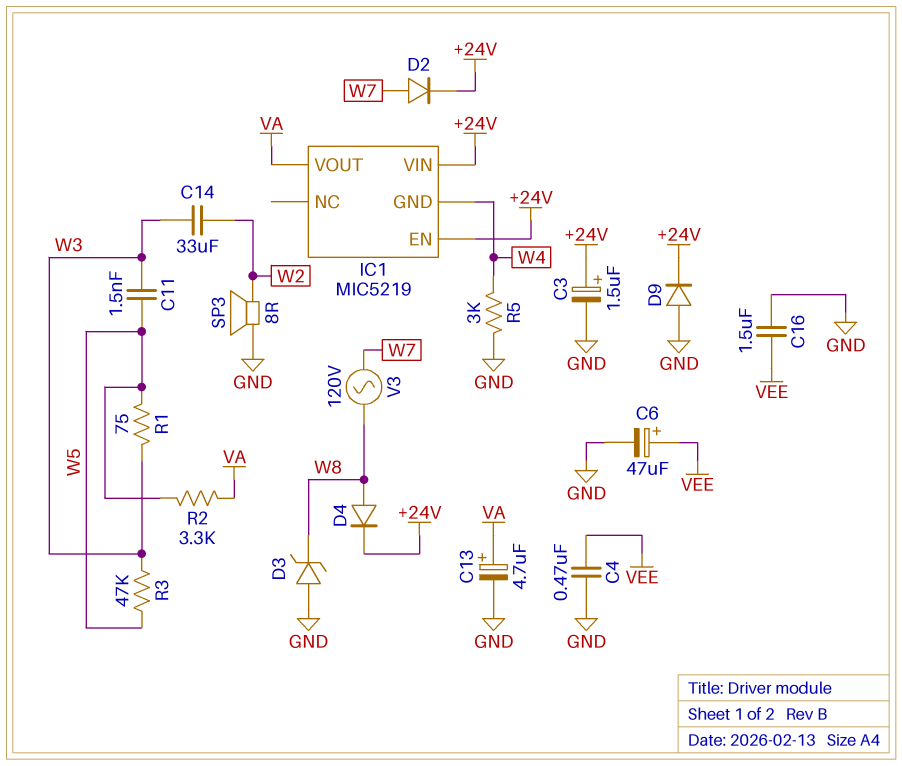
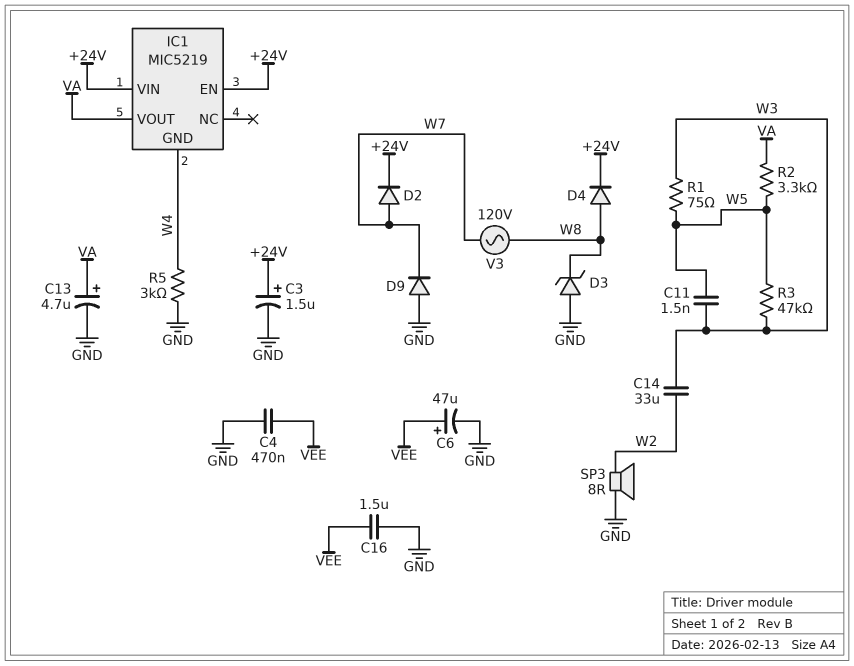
D9: diode (A GND, K +24V) -> diode (A GND, K W7)

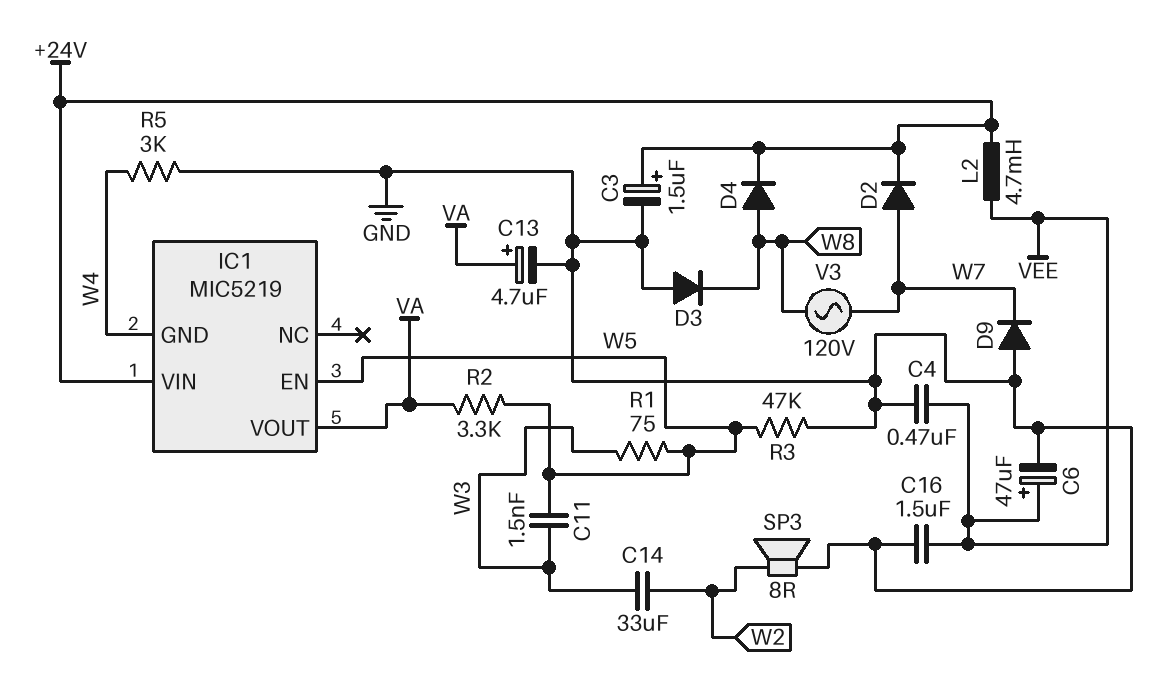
D3: zener (A GND, K W8) -> diode (A GND, K W8)
IC1 pin EN: +24V -> W5
L2: none -> 4.7mH (+24V, VEE)
R3: 47k (W3, W5) -> 47k (GND, W5)

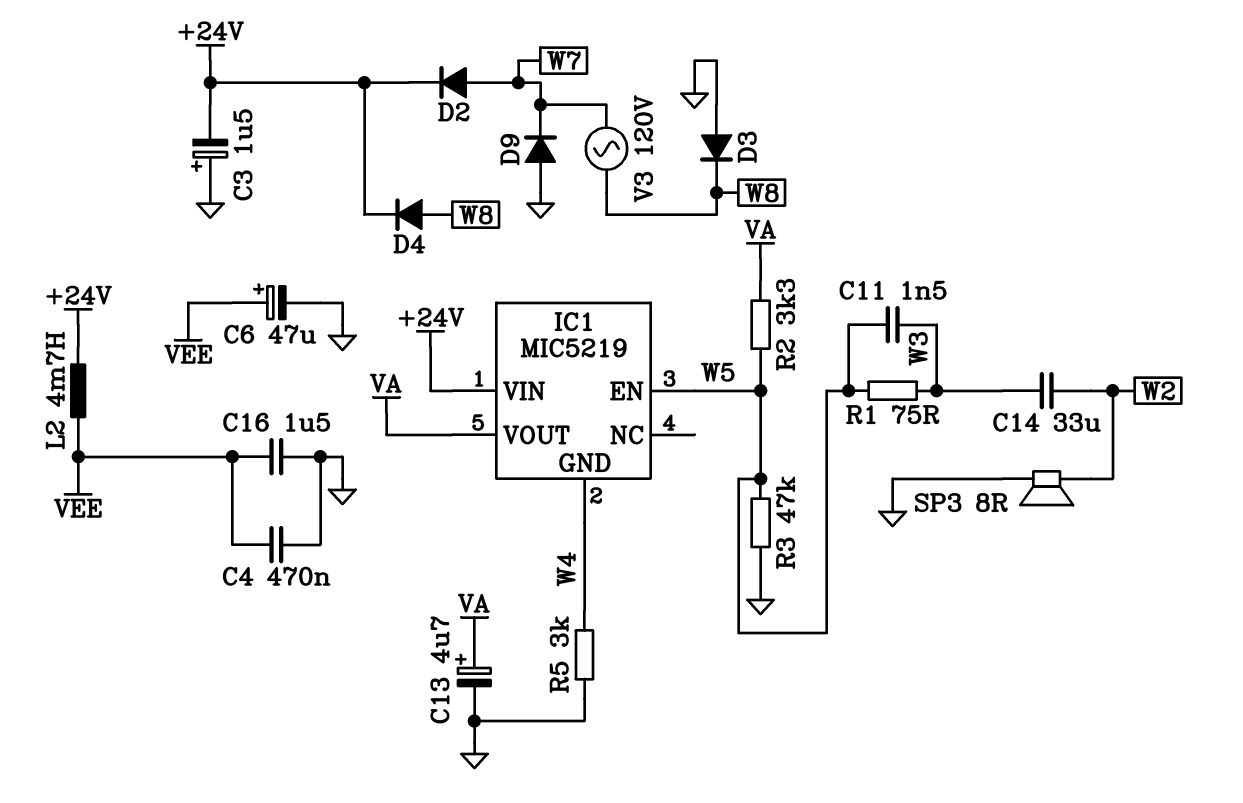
C3: 1.5uF (plus +24V, minus GND) -> 1.5uF (plus GND, minus +24V)

